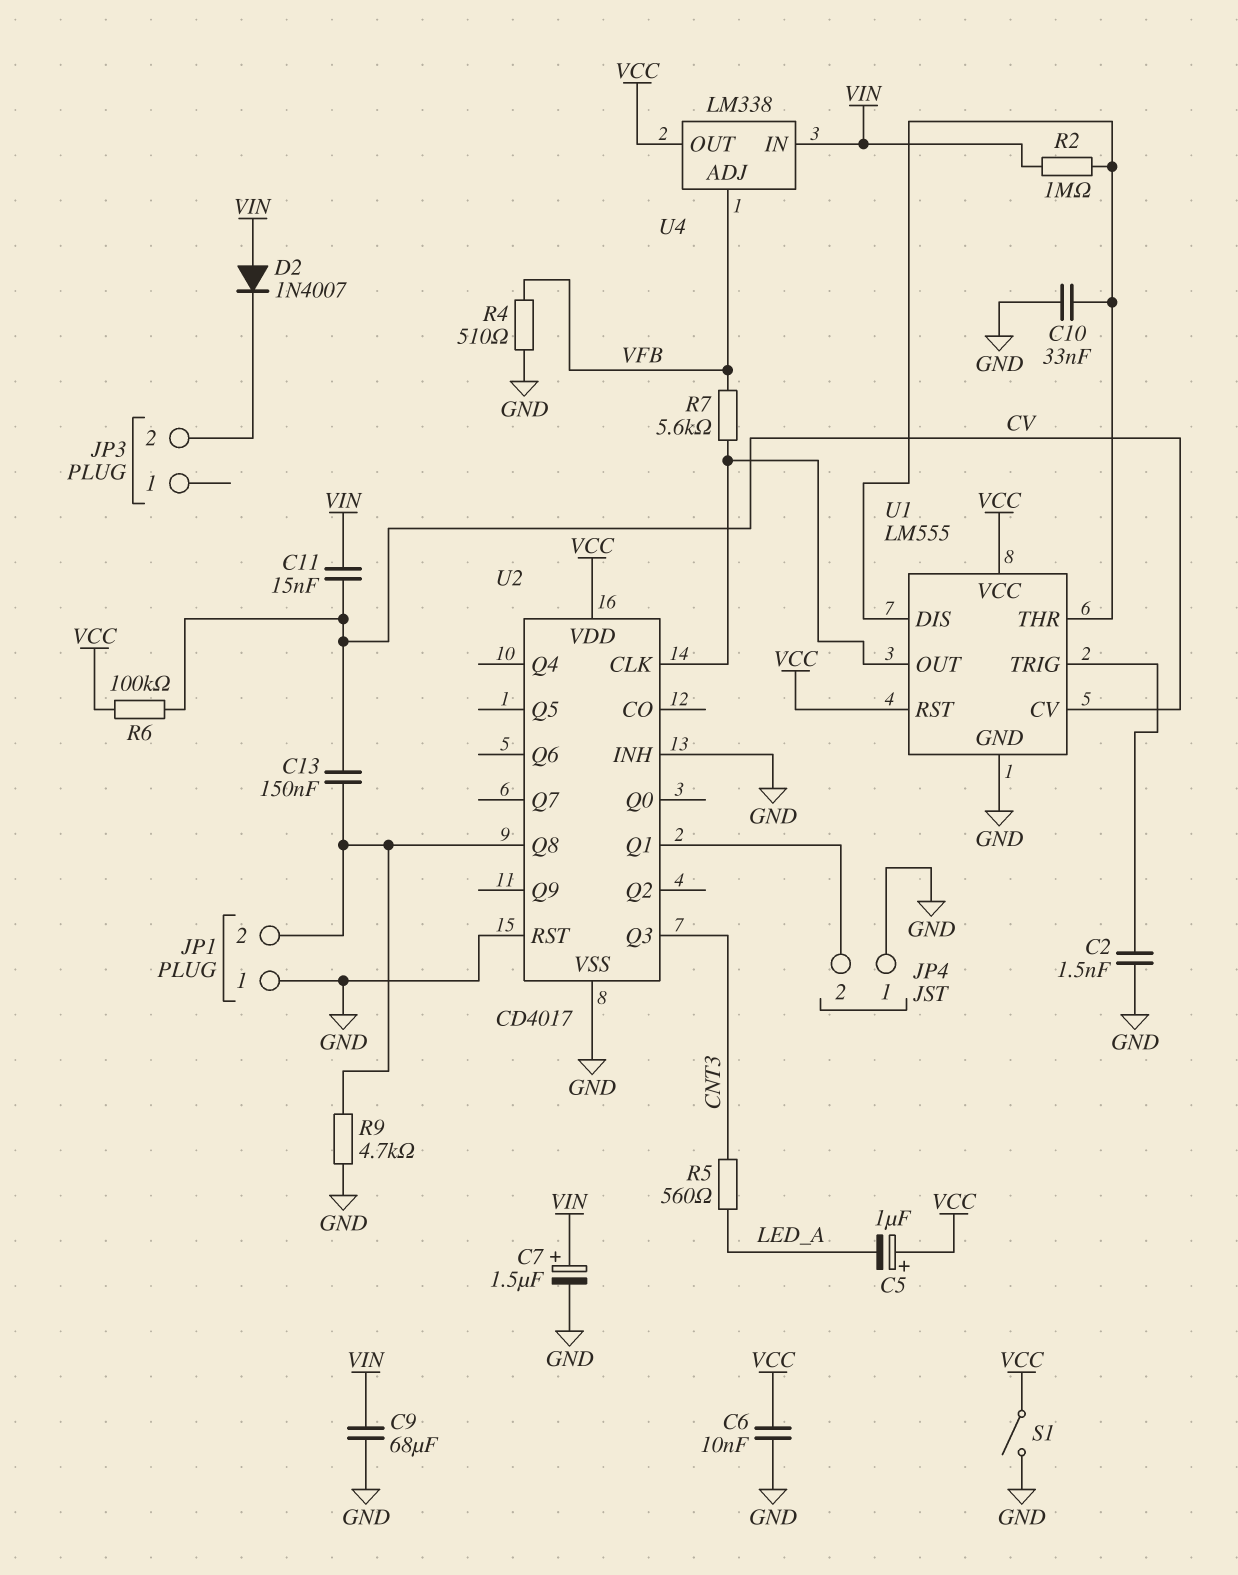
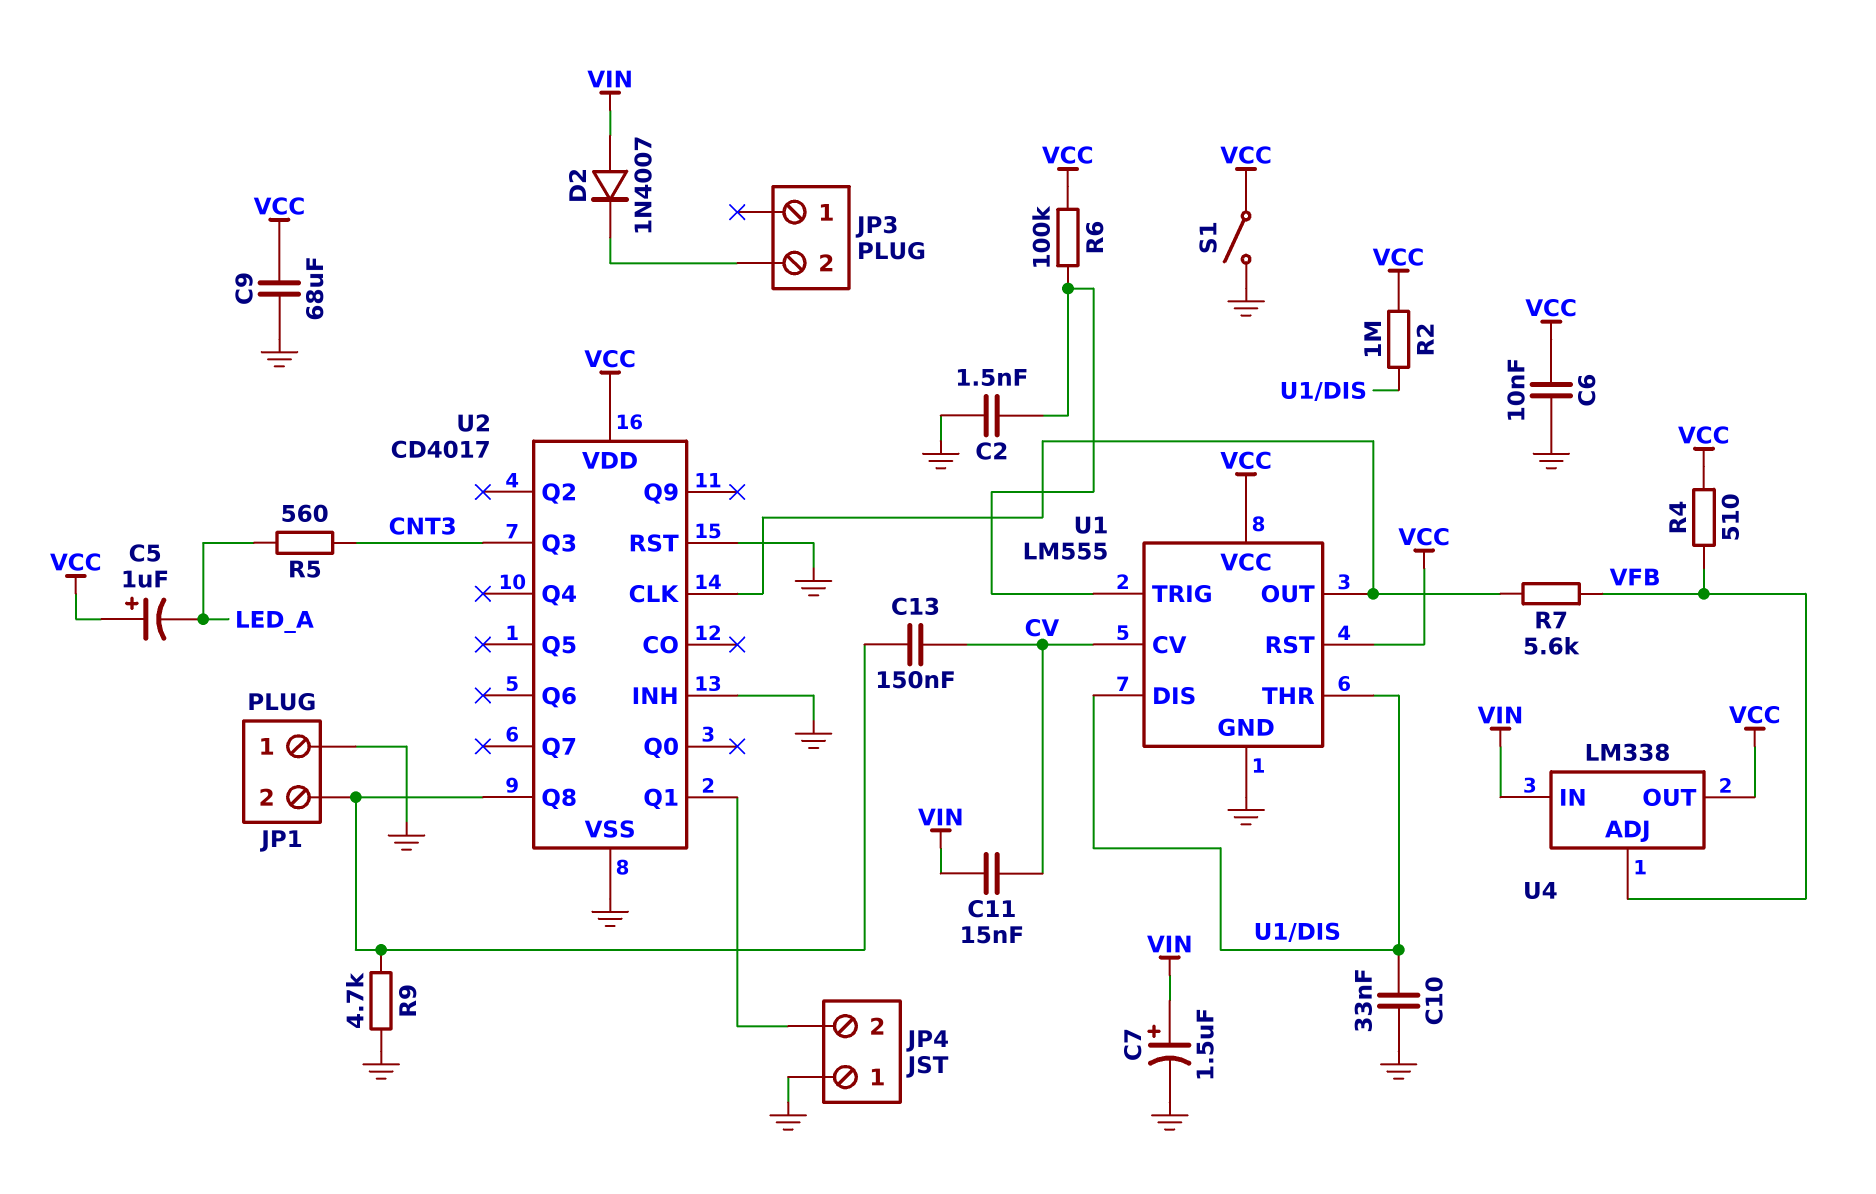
C9: 68uF (GND, VIN) -> 68uF (GND, VCC)
R2: 1M (U1/DIS, VIN) -> 1M (U1/DIS, VCC)
R4: 510 (GND, VFB) -> 510 (VCC, VFB)
R6: 100k (CV, VCC) -> 100k (U1/TRIG, VCC)

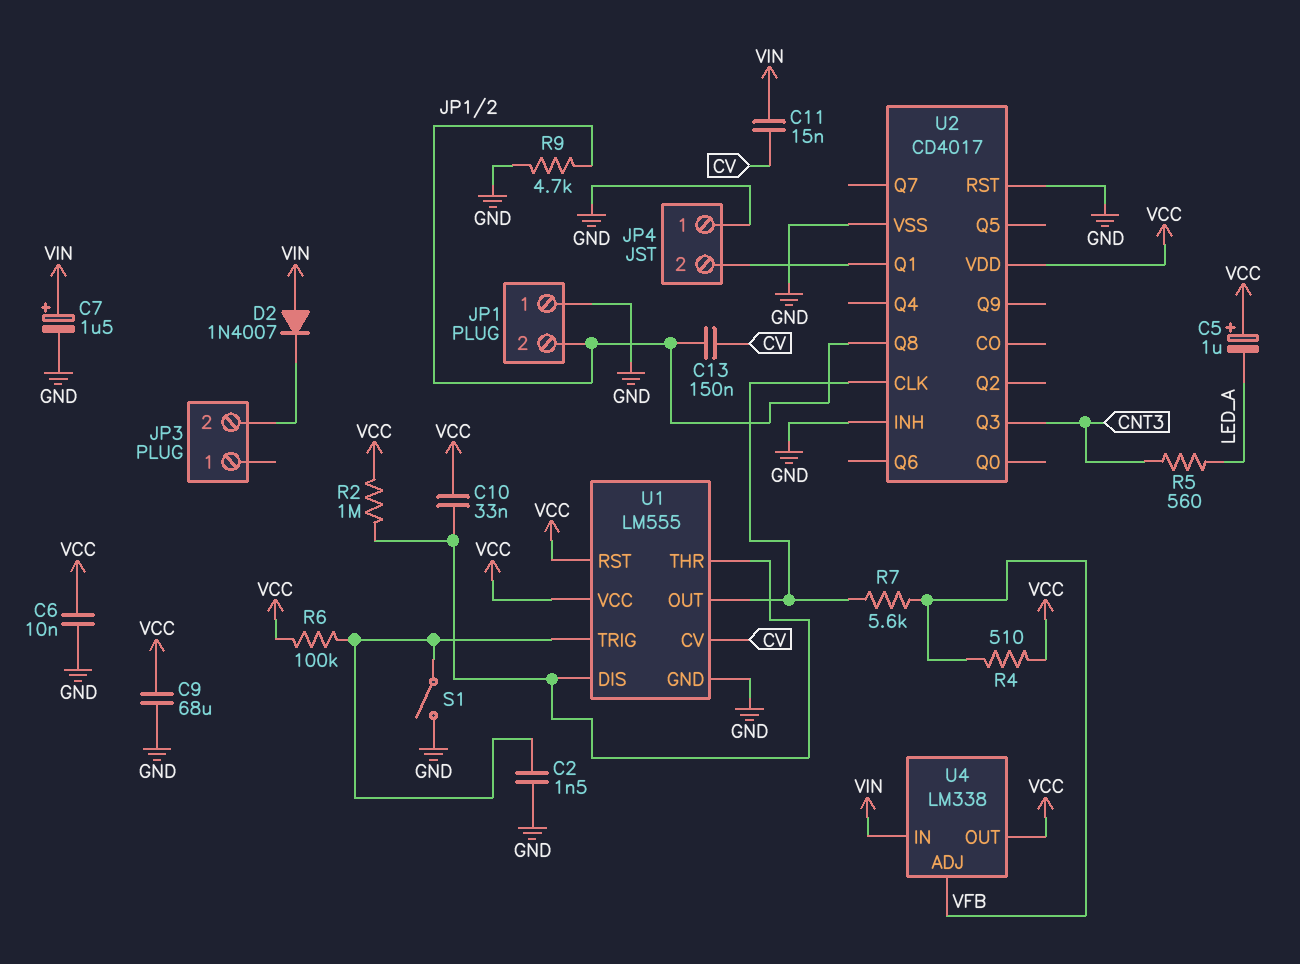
C10: 33nF (GND, U1/DIS) -> 33nF (U1/DIS, VCC)
S1: switch (GND, VCC) -> switch (GND, U1/TRIG)

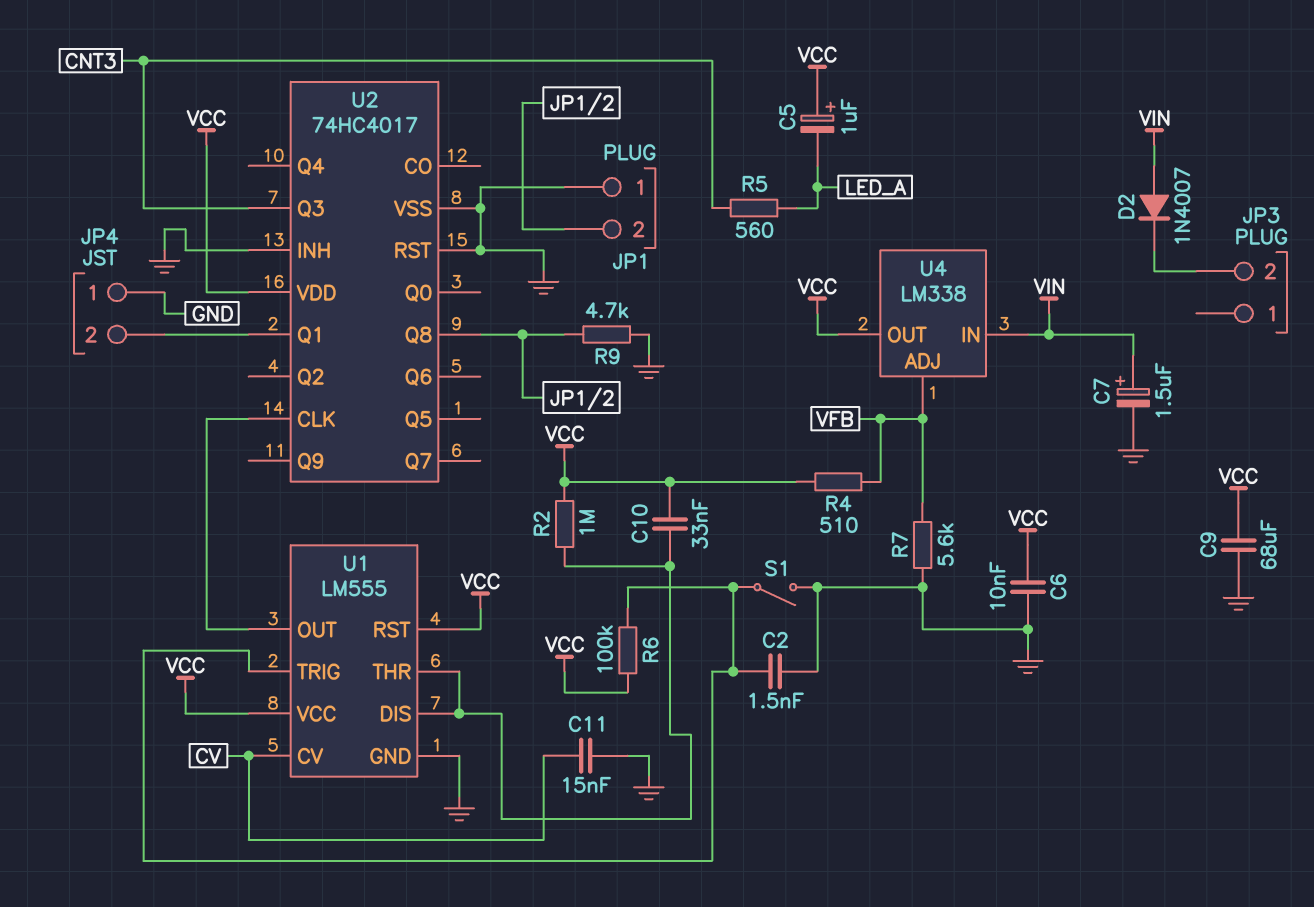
C11: 15nF (CV, VIN) -> 15nF (CV, GND)
C13: 150nF (CV, JP1/2) -> none
R7: 5.6k (U1/OUT, VFB) -> 5.6k (GND, VFB)
U2: CD4017 -> 74HC4017

